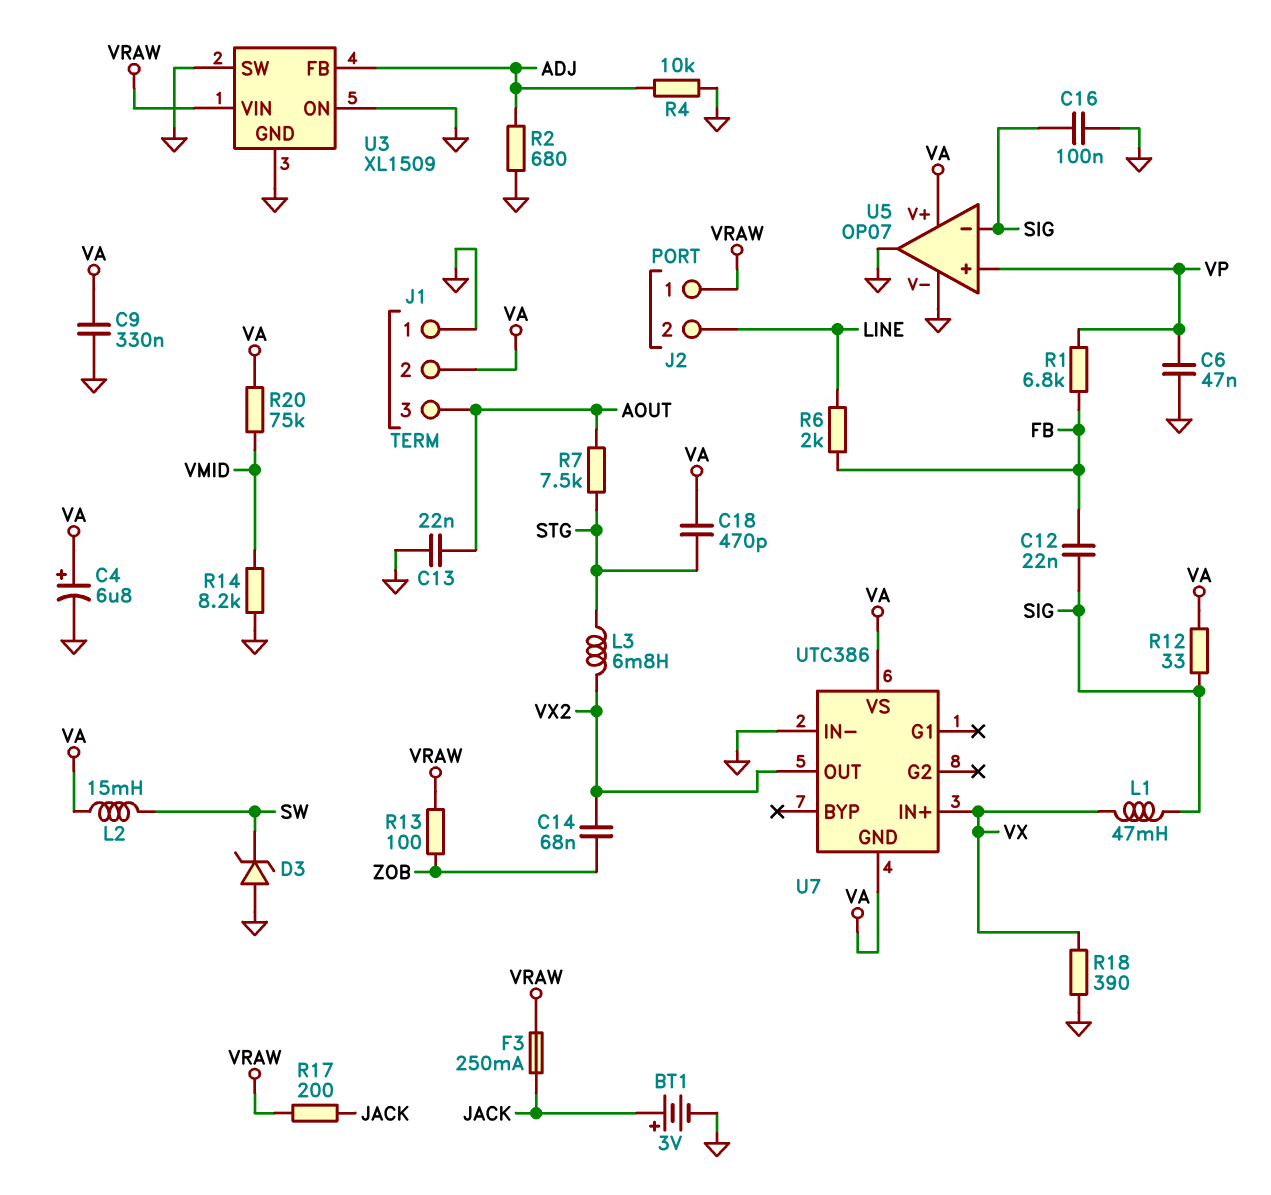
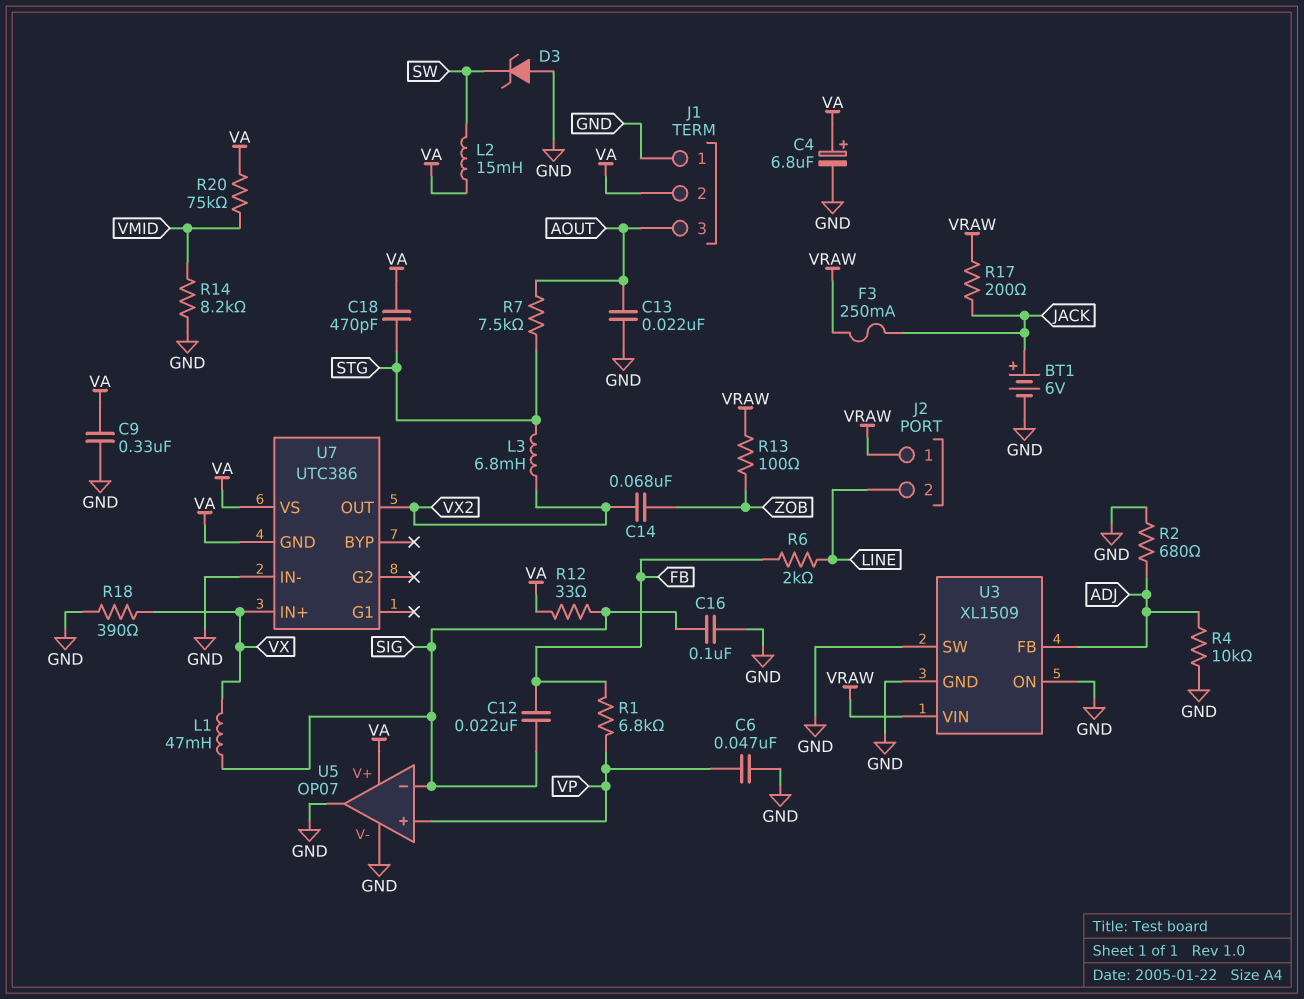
BT1: 3V (plus JACK, minus GND) -> 6V (plus JACK, minus GND)

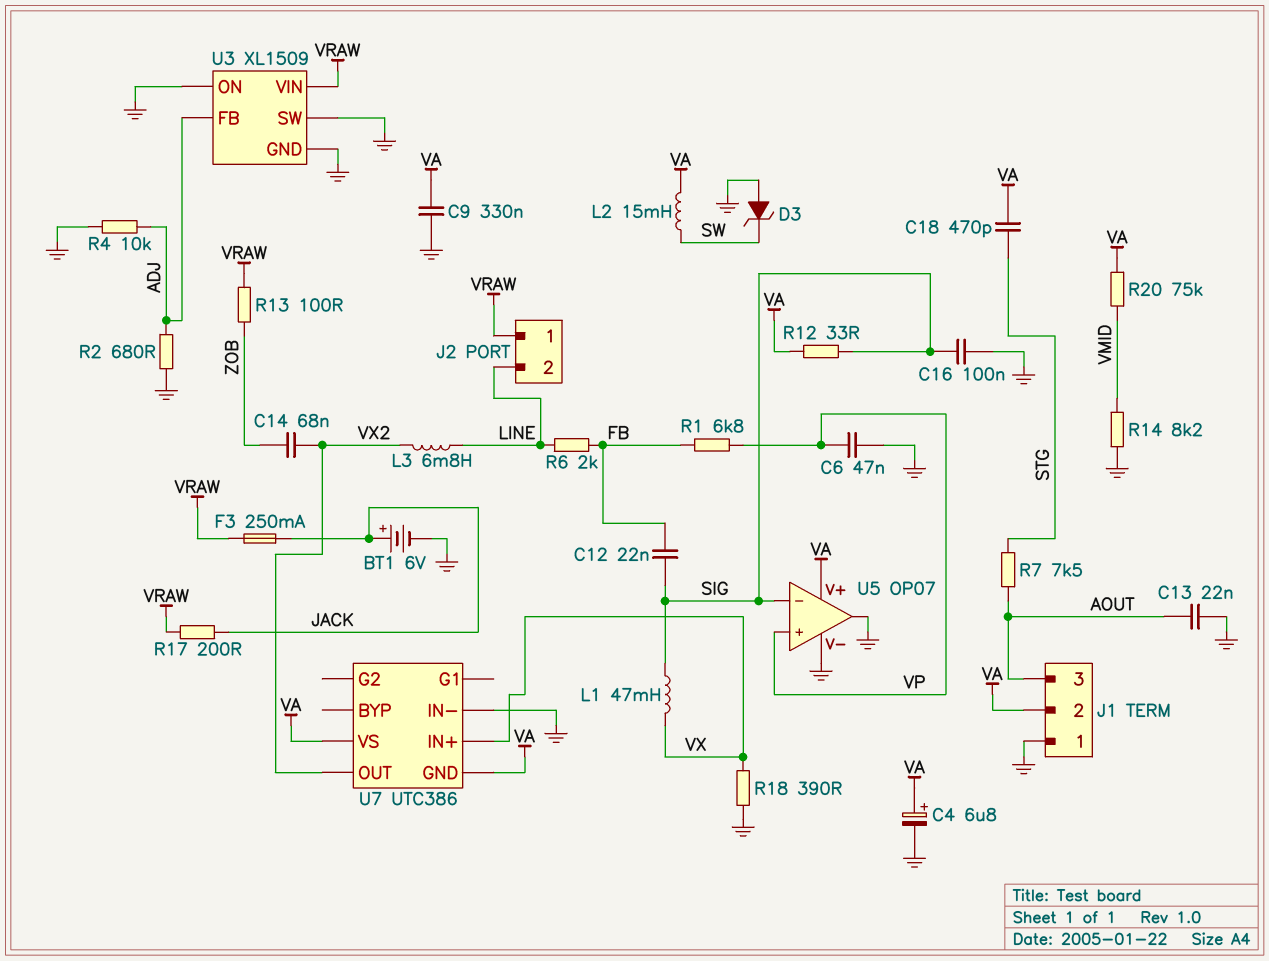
L3: 6.8mH (STG, VX2) -> 6.8mH (LINE, VX2)

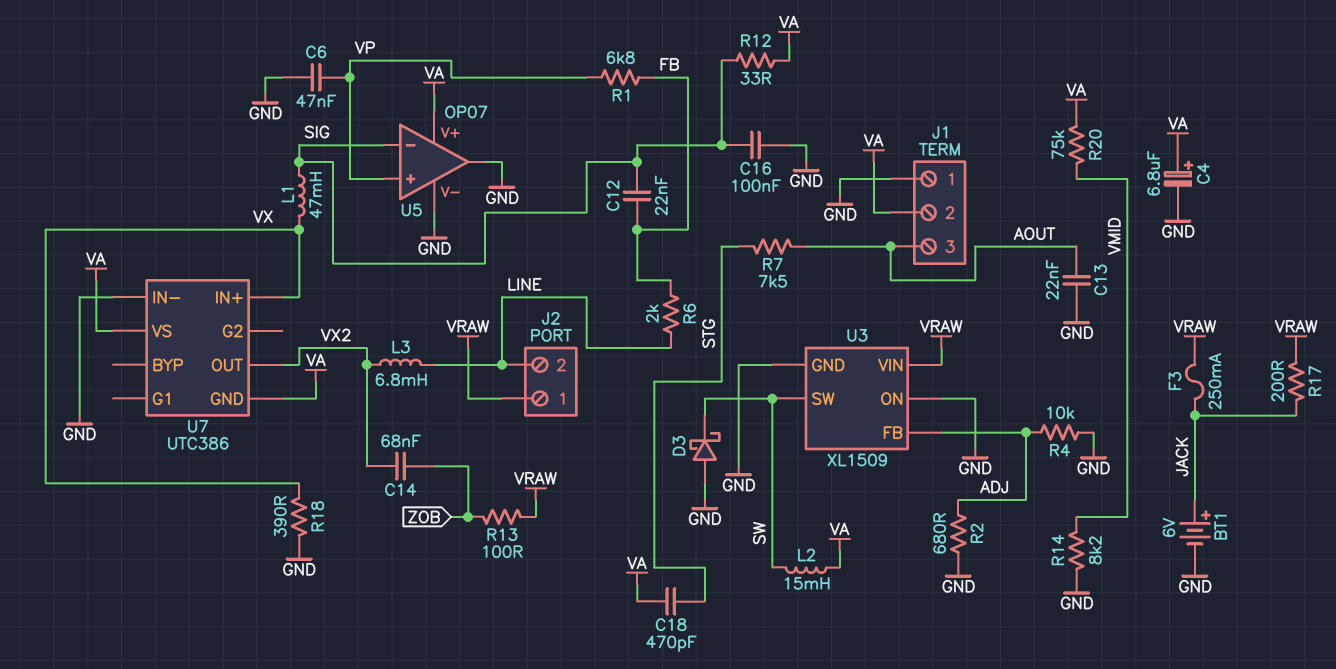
C9: 330nF (GND, VA) -> none
D3: zener (A GND, K SW) -> schottky (A GND, K SW)
U3 pin SW: GND -> SW

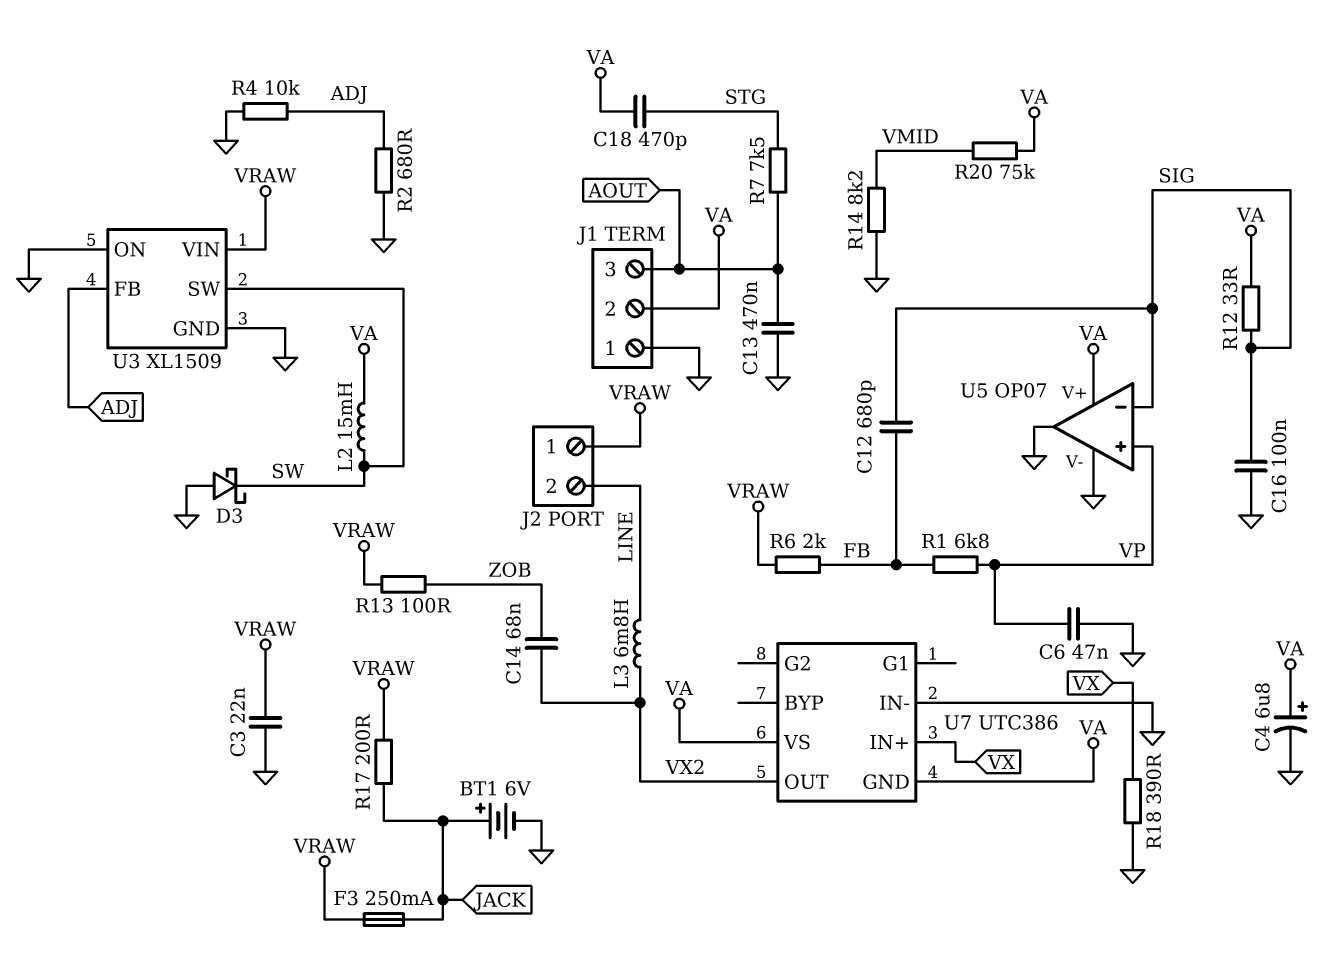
C3: none -> 22nF (GND, VRAW)
C12: 22nF (FB, SIG) -> 680pF (FB, SIG)
C13: 22nF (AOUT, GND) -> 470nF (AOUT, GND)
L1: 47mH (SIG, VX) -> none
R6: 2k (FB, LINE) -> 2k (FB, VRAW)

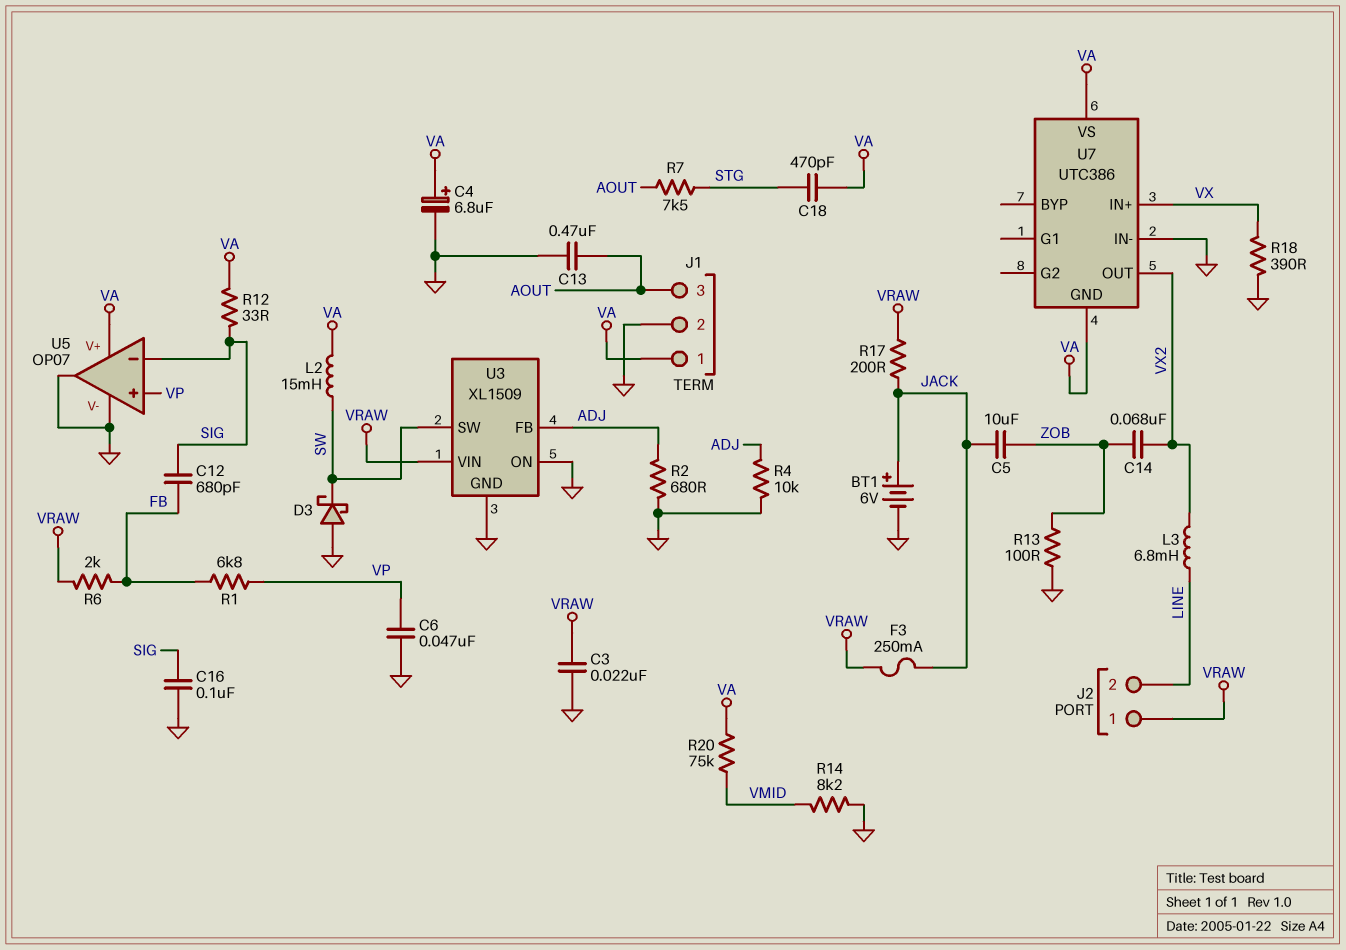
C5: none -> 10uF (JACK, ZOB)
J1 pin 1: GND -> VA
J1 pin 2: VA -> GND
R13: 100 (VRAW, ZOB) -> 100 (GND, ZOB)

